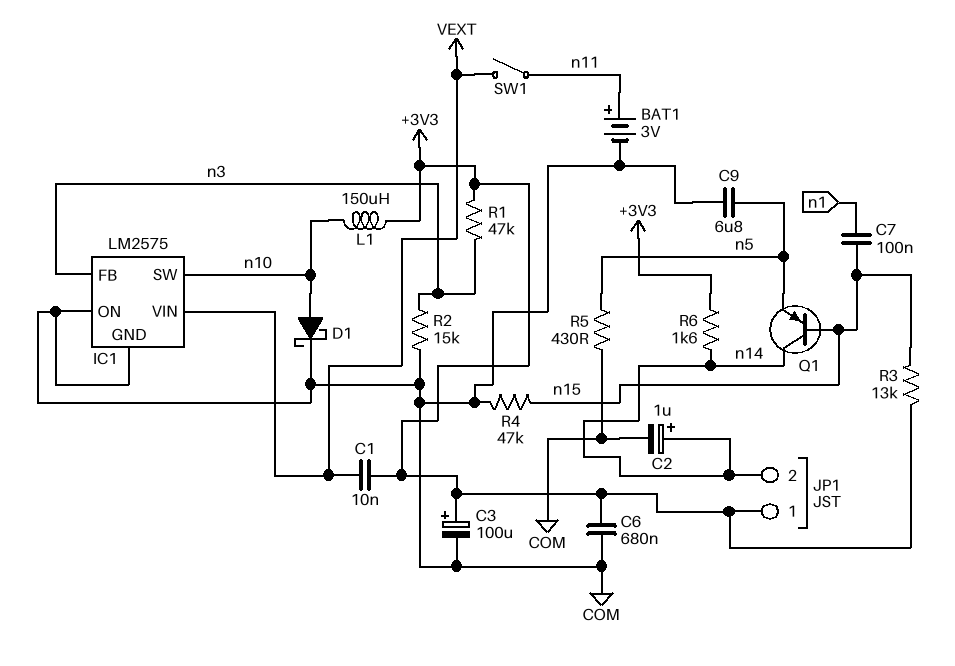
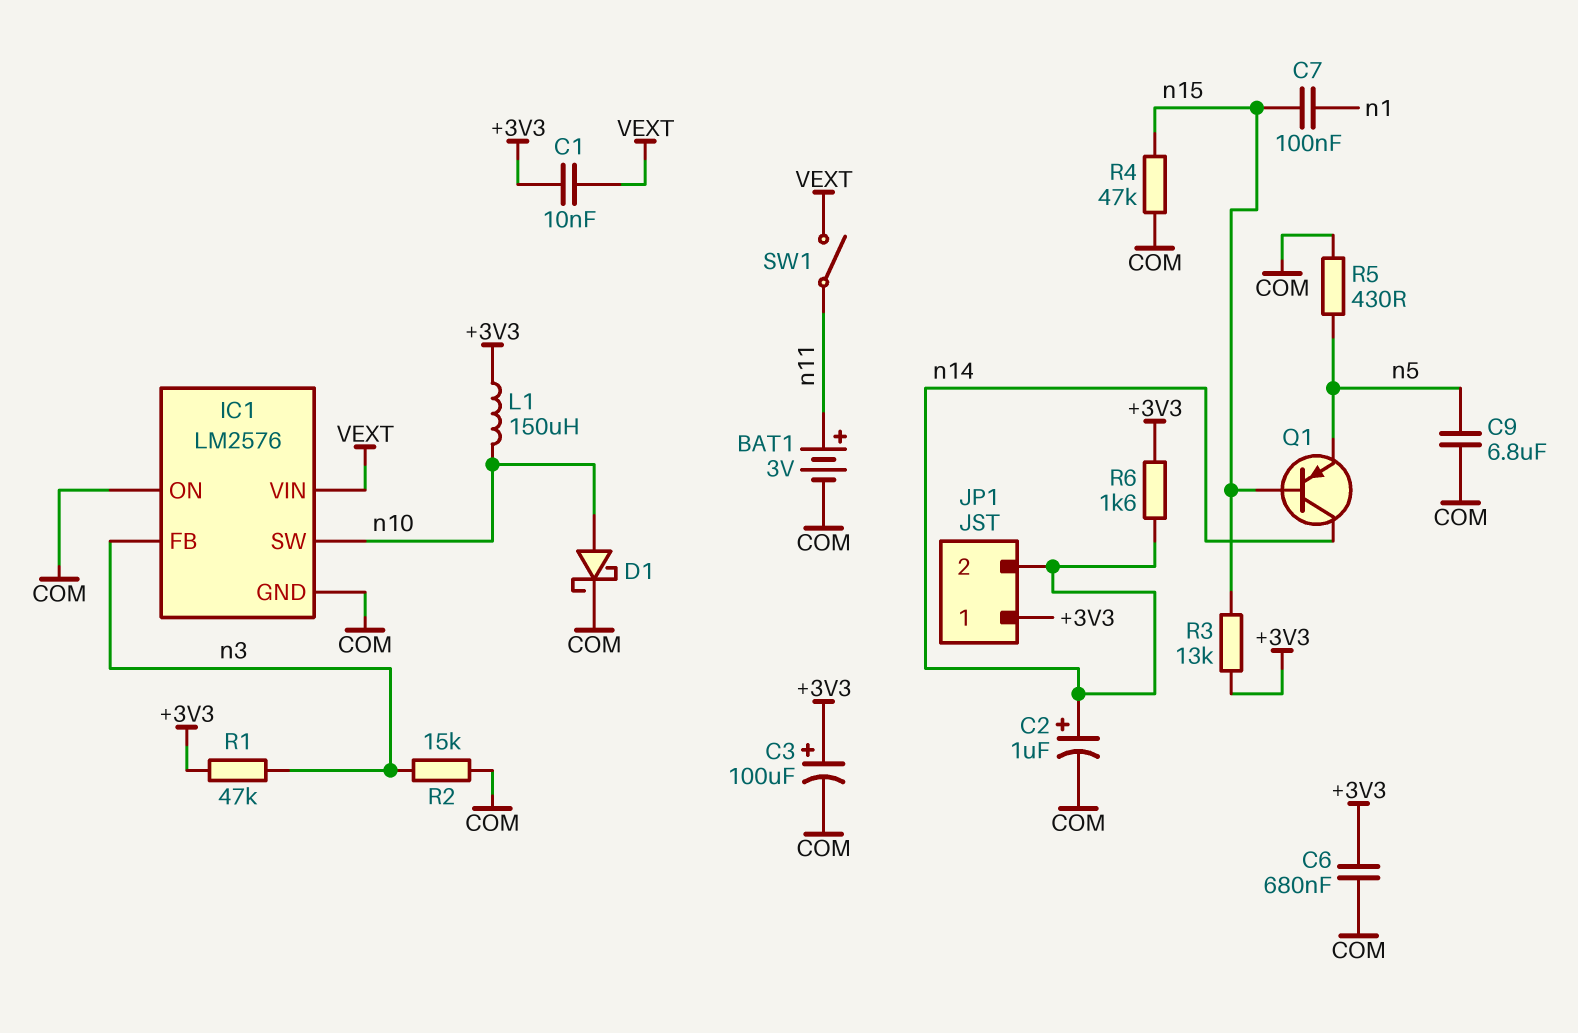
IC1: LM2575 -> LM2576

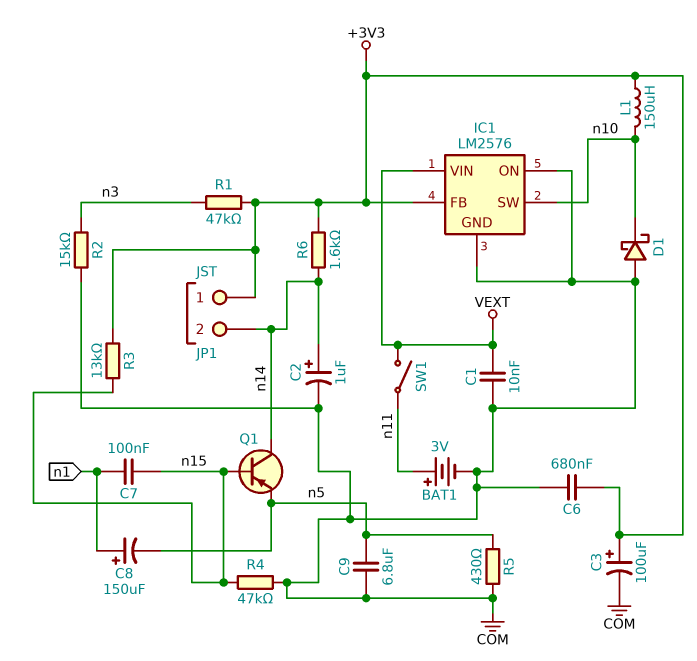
C1: 10nF (+3V3, VEXT) -> 10nF (COM, VEXT)
C8: none -> 150uF (plus n1, minus n5)
D1: schottky (A n10, K COM) -> schottky (A COM, K n10)
IC1 pin FB: n3 -> +3V3

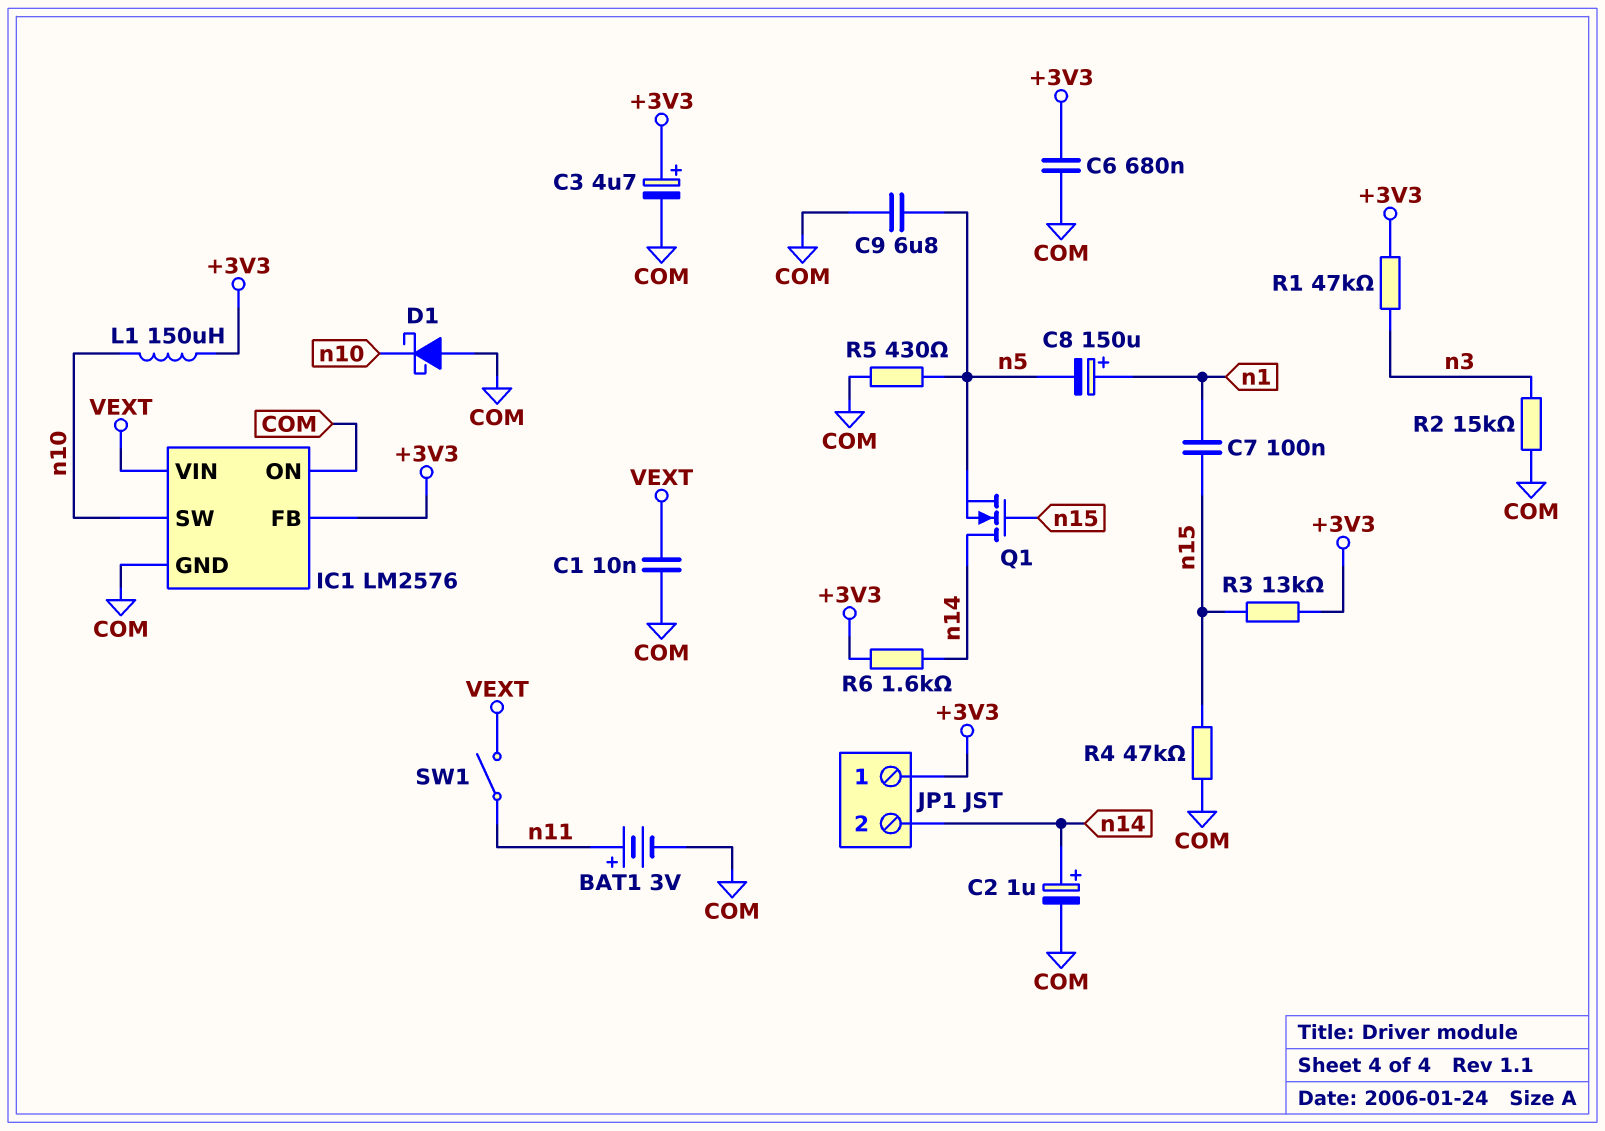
C3: 100uF (plus +3V3, minus COM) -> 4.7uF (plus +3V3, minus COM)
Q1: PNP (B n15, C n14, E n5) -> NMOS (G n15, D n14, S n5)

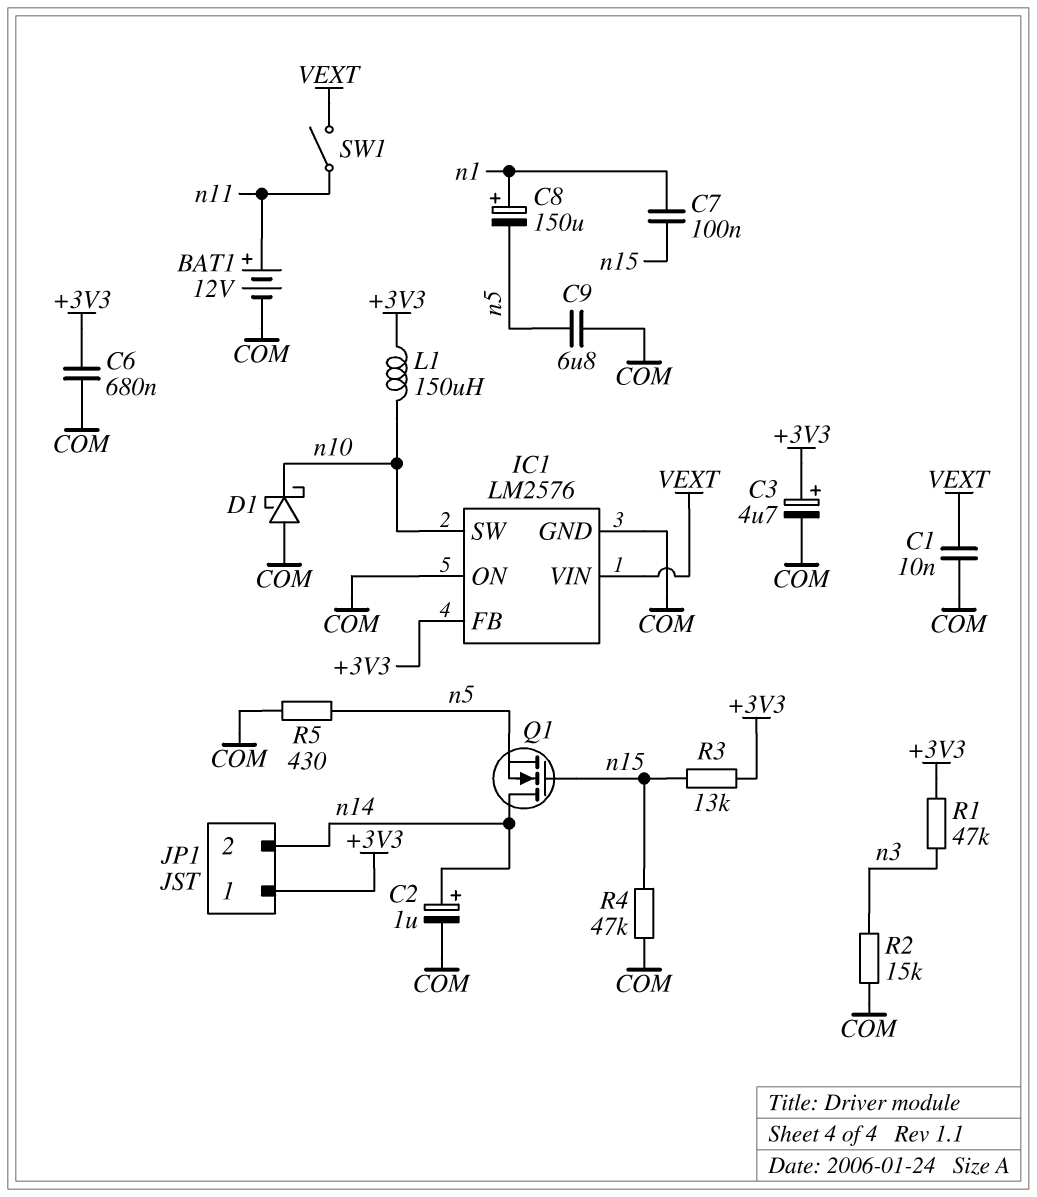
BAT1: 3V (plus n11, minus COM) -> 12V (plus n11, minus COM)
R6: 1.6k (+3V3, n14) -> none

